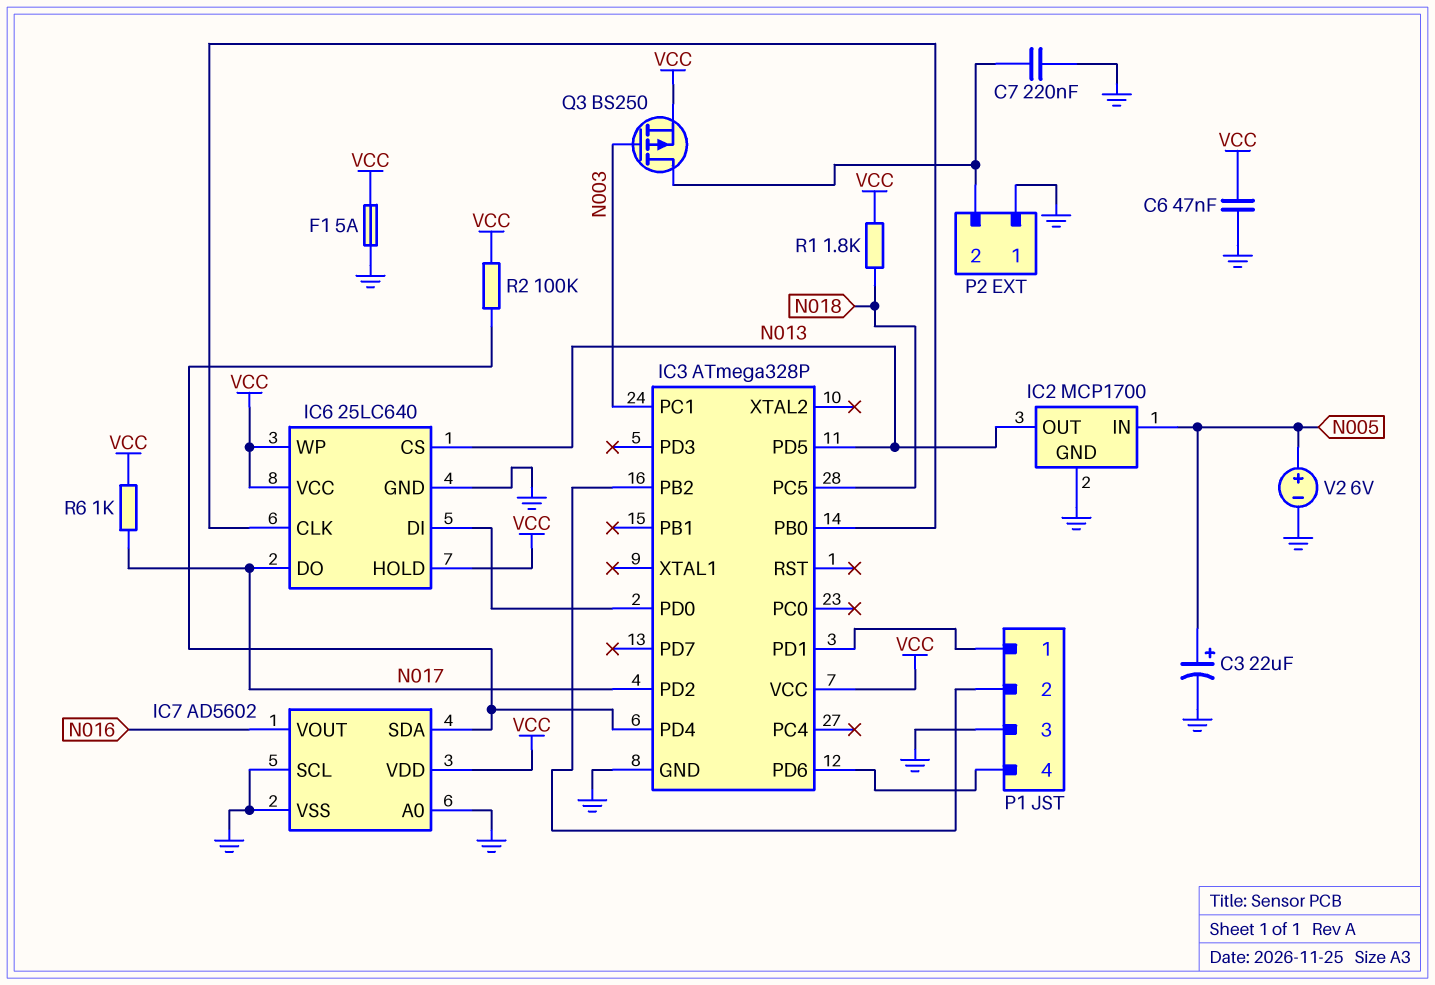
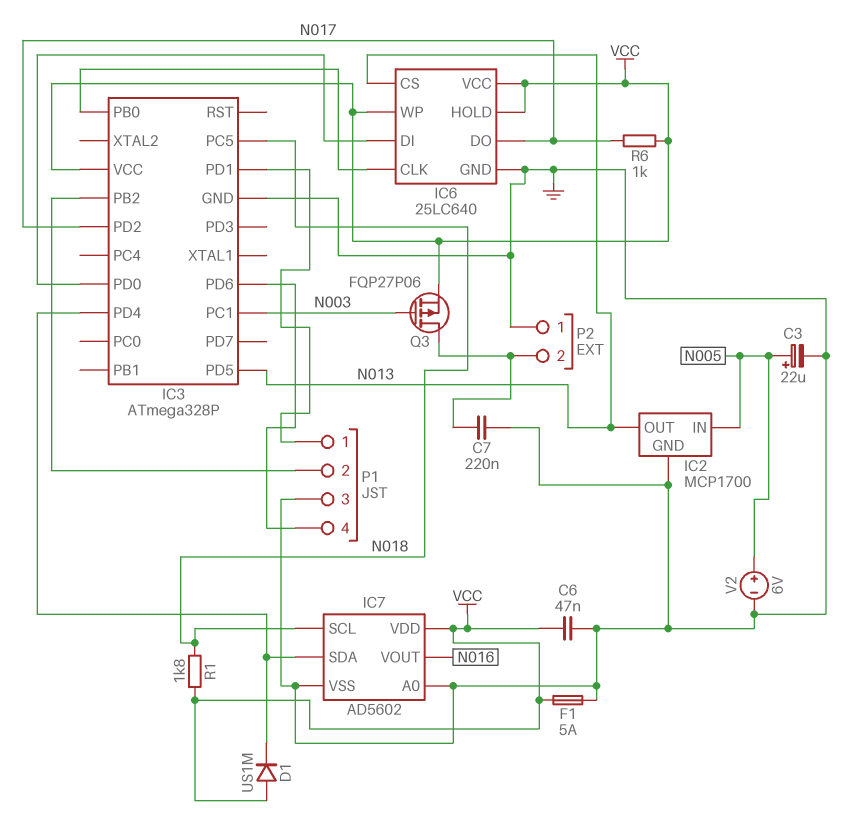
D1: none -> diode US1M (A VCC, K IC3/PD4)
IC7 pin SCL: GND -> N018
Q3: PMOS BS250 (G N003, D P2/2, S VCC) -> PMOS FQP27P06 (G N003, D P2/2, S VCC)
R2: 100k (IC3/PD4, VCC) -> none

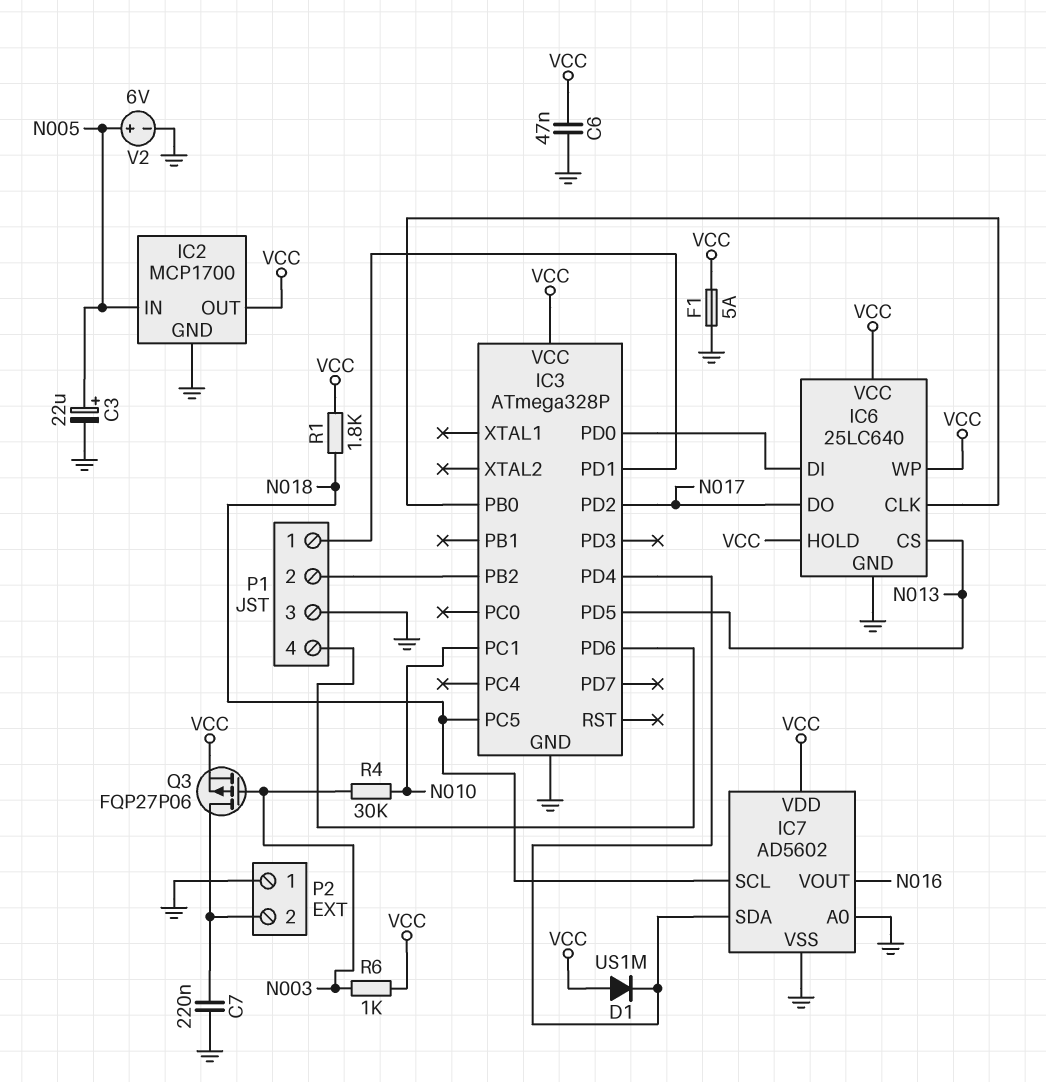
IC2 pin OUT: N013 -> VCC
IC3 pin PC1: N003 -> N010
R4: none -> 30k (N003, N010)
R6: 1k (N017, VCC) -> 1k (N003, VCC)

